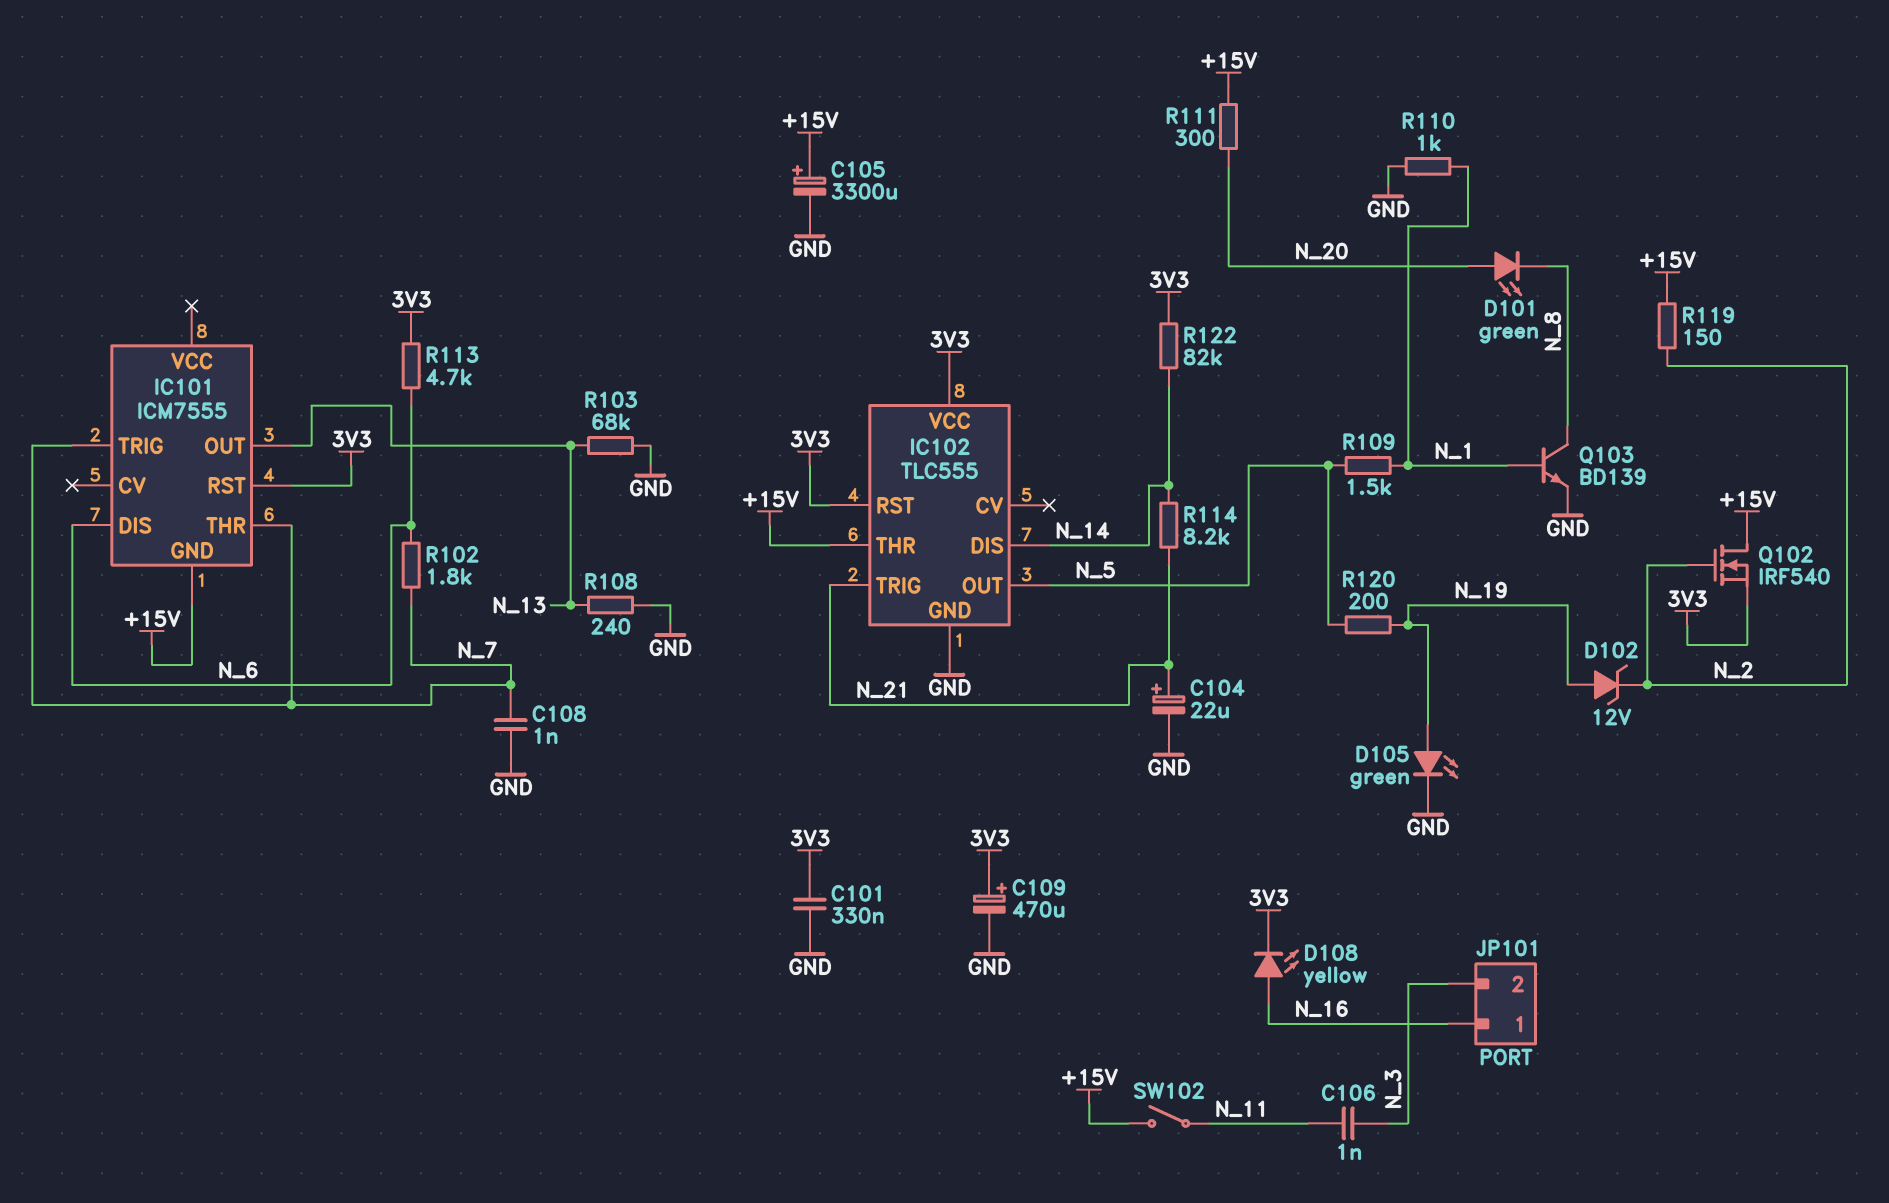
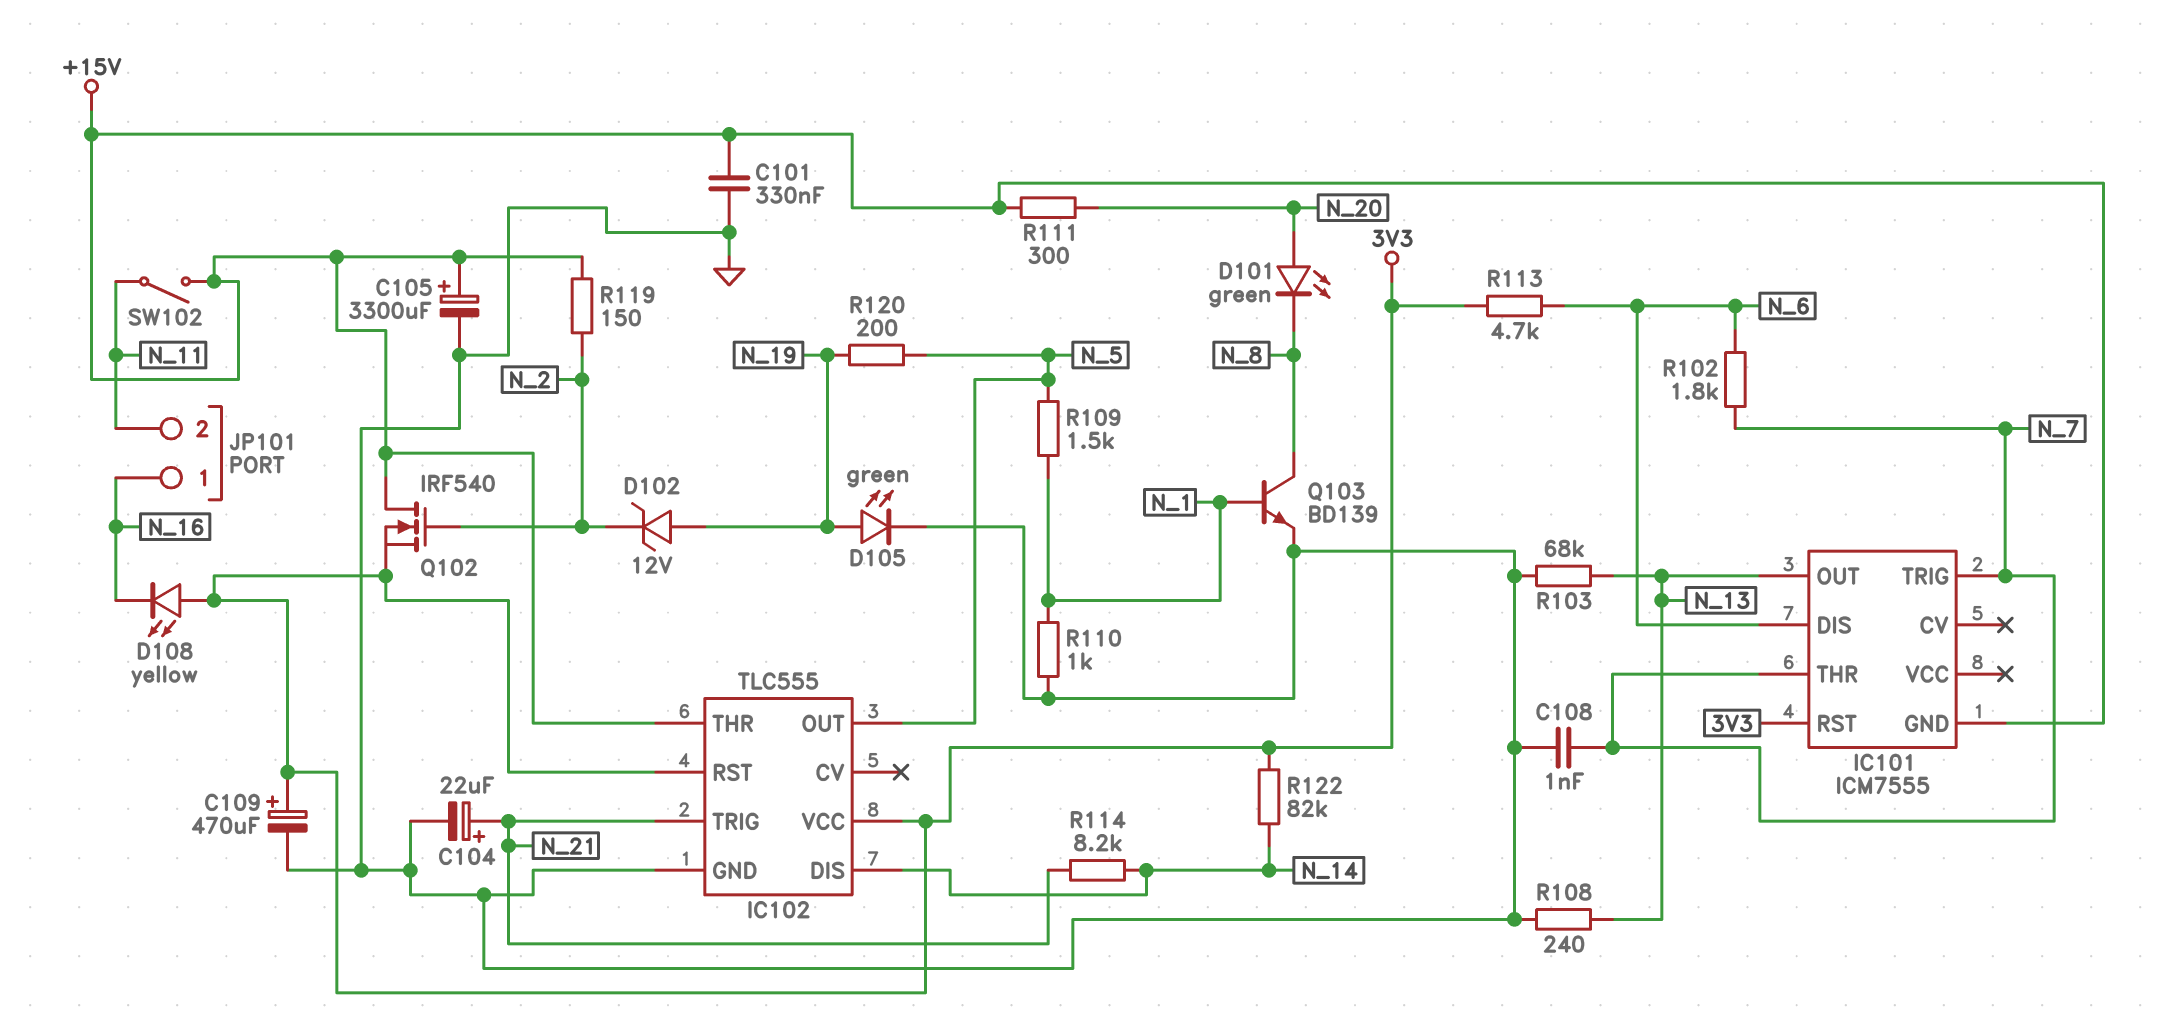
C101: 330nF (3V3, GND) -> 330nF (+15V, GND)
C106: 1nF (N_3, N_11) -> none
D108: LED yellow (A N_16, K 3V3) -> LED yellow (A 3V3, K N_16)
JP101 pin 2: N_3 -> N_11

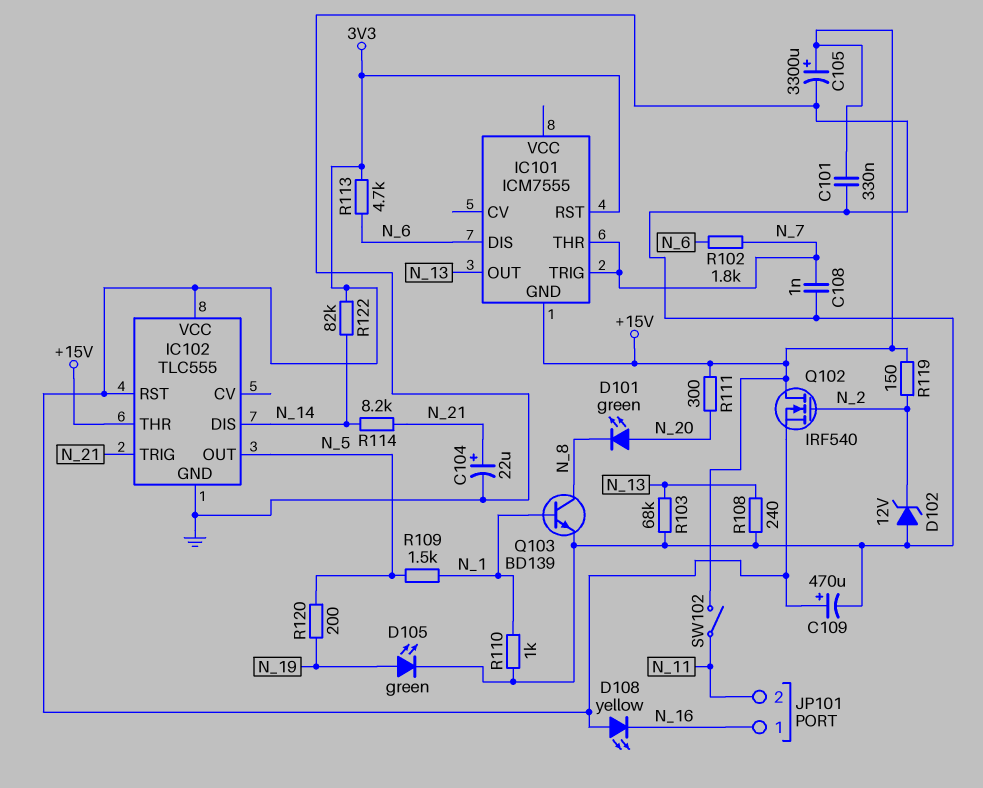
D102: zener 12V (A N_19, K N_2) -> zener 12V (A GND, K N_2)

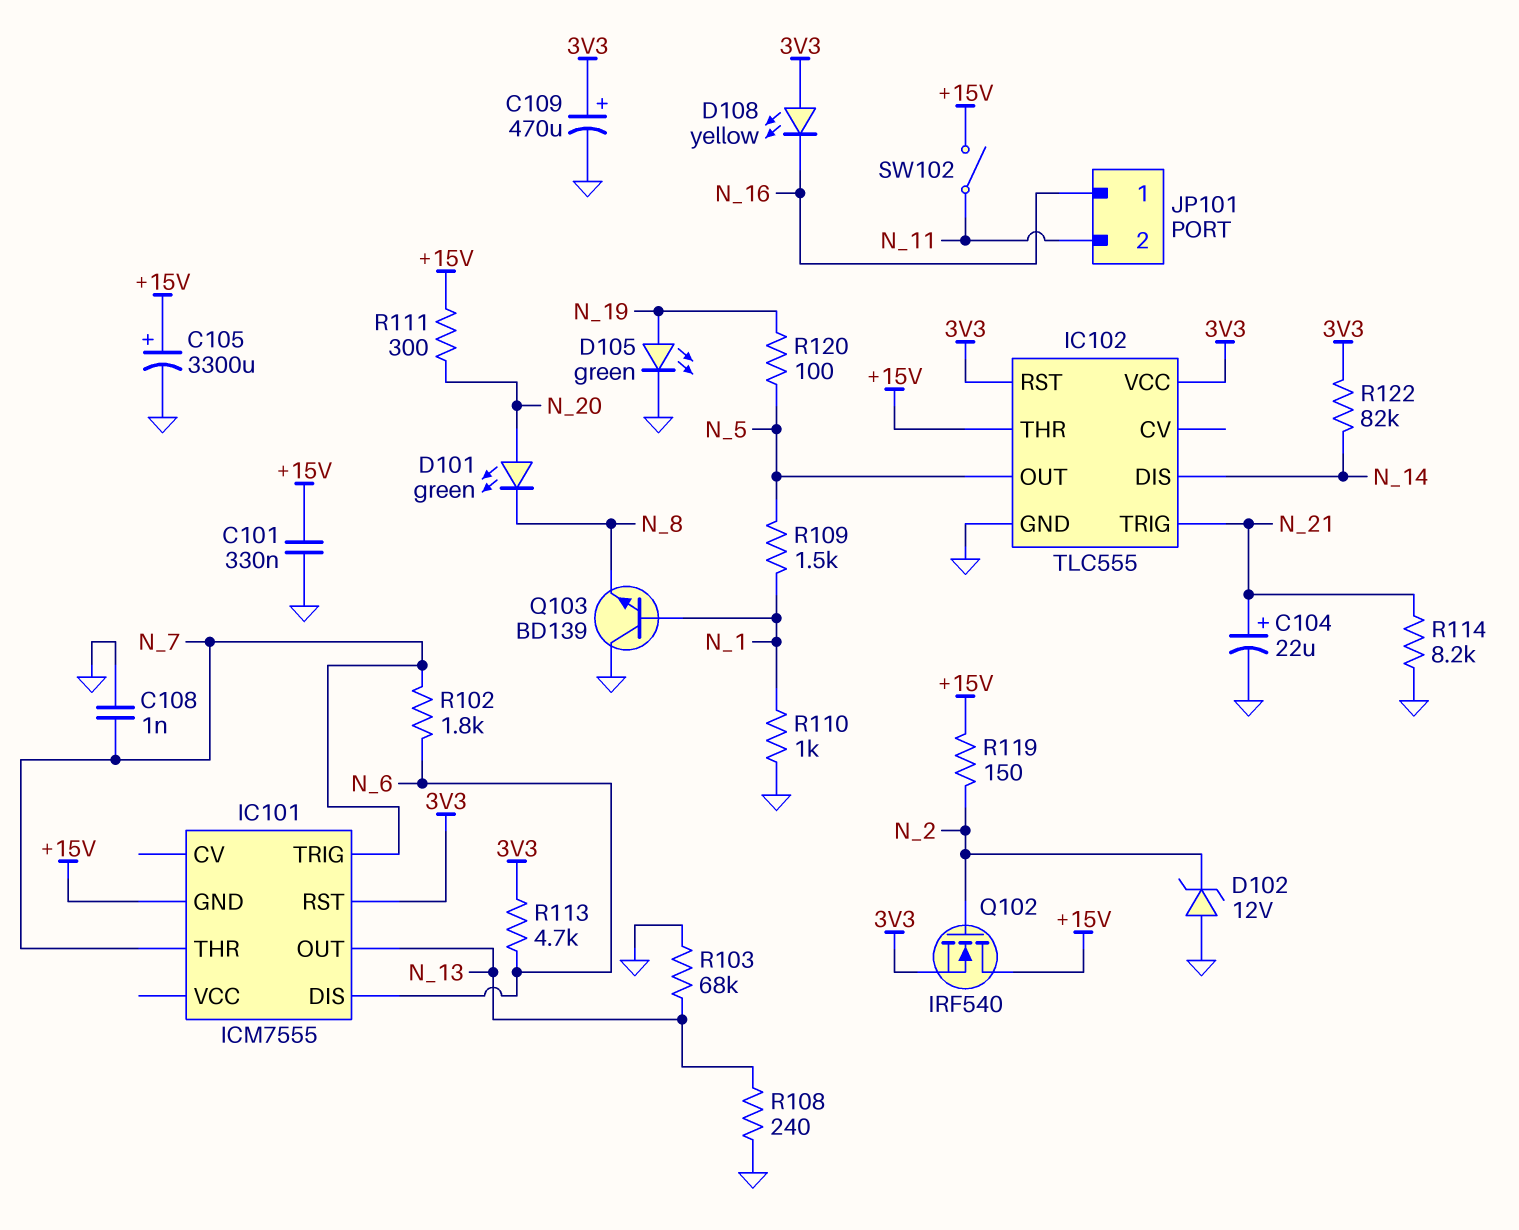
Q103: NPN BD139 (B N_1, C N_8, E GND) -> NPN BD139 (B N_1, C GND, E N_8)
R114: 8.2k (N_14, N_21) -> 8.2k (GND, N_21)
R120: 200 (N_5, N_19) -> 100 (N_5, N_19)

